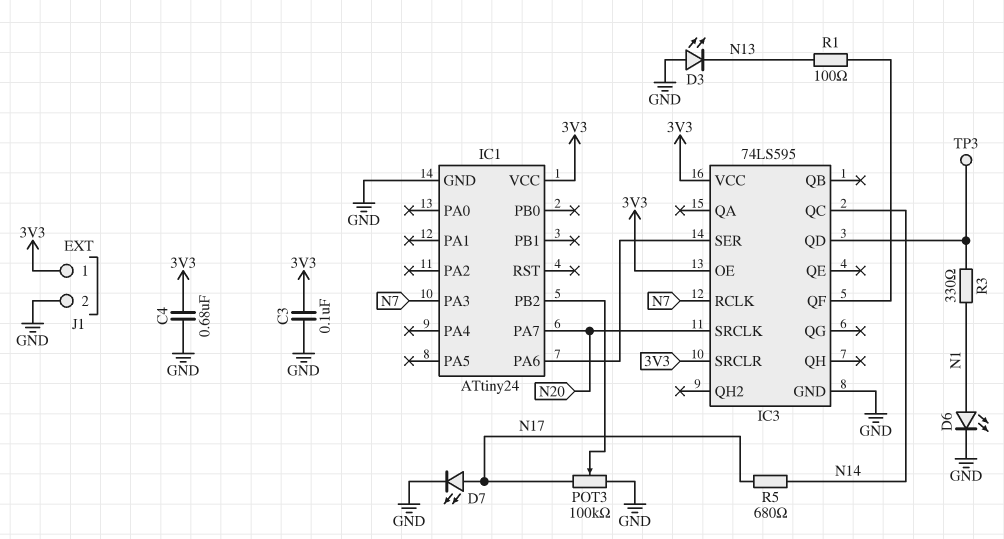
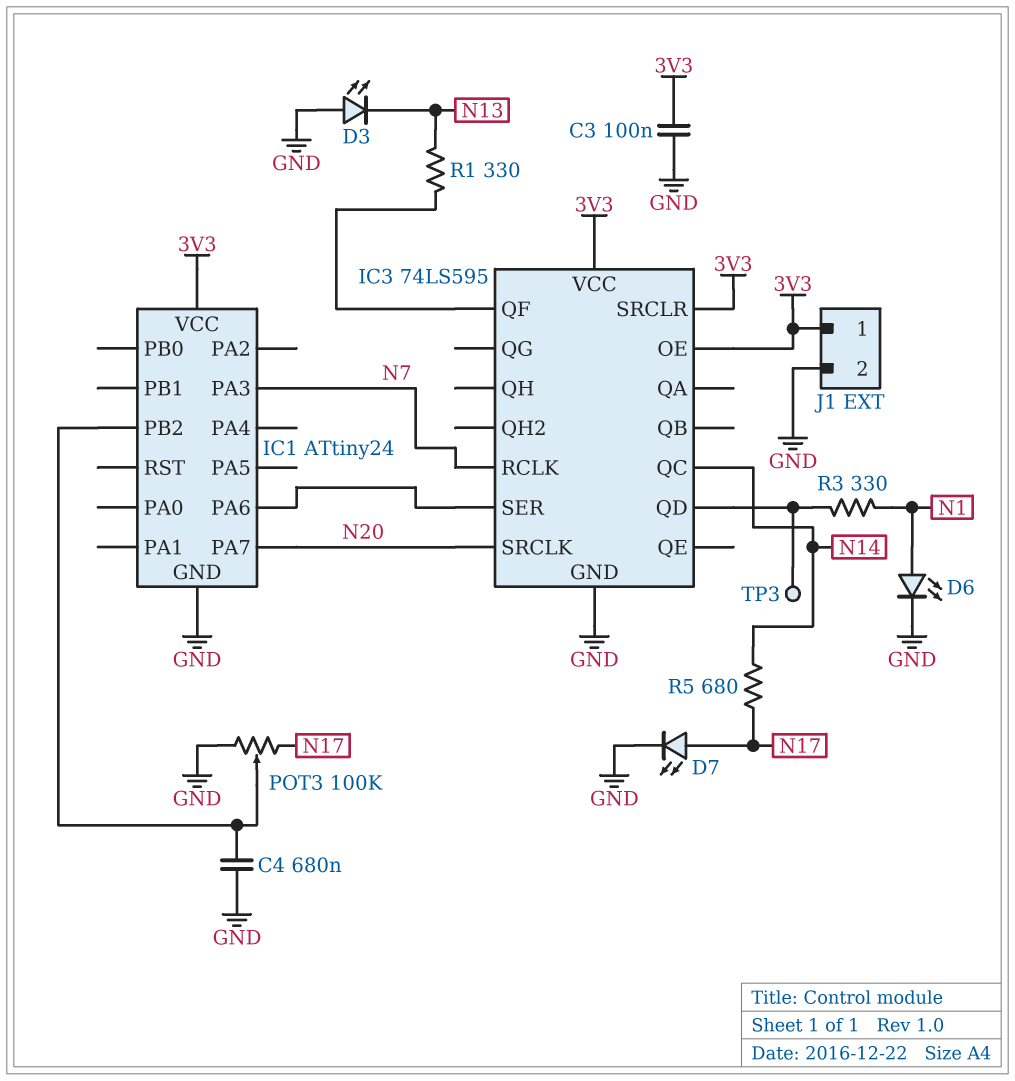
C4: 680nF (3V3, GND) -> 680nF (GND, IC1/PB2)
R1: 100 (IC3/QF, N13) -> 330 (IC3/QF, N13)

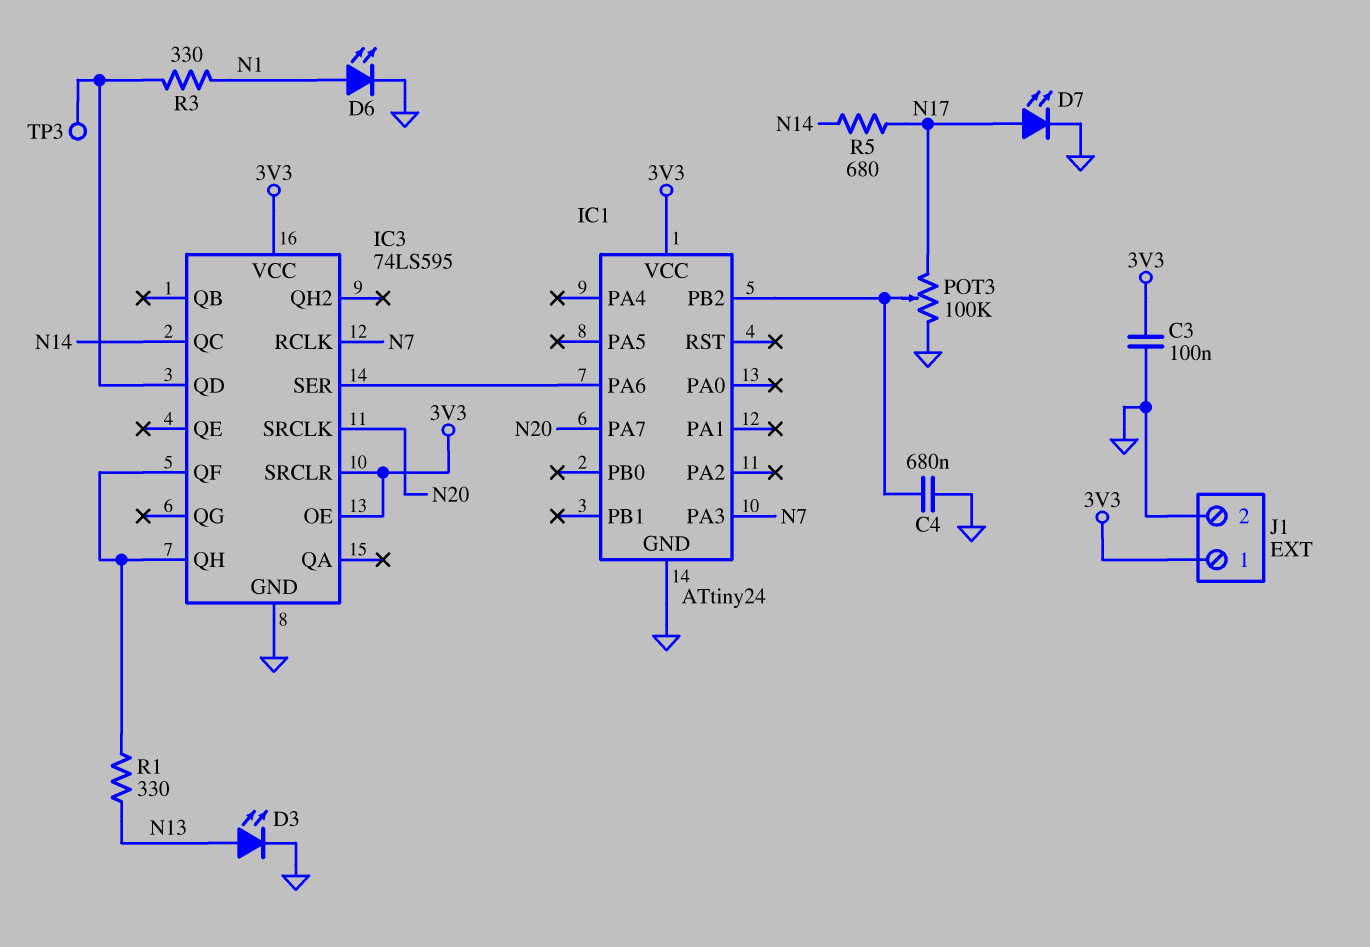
D3: LED (A GND, K N13) -> LED (A N13, K GND)
IC3 pin QH: none -> IC3/QF

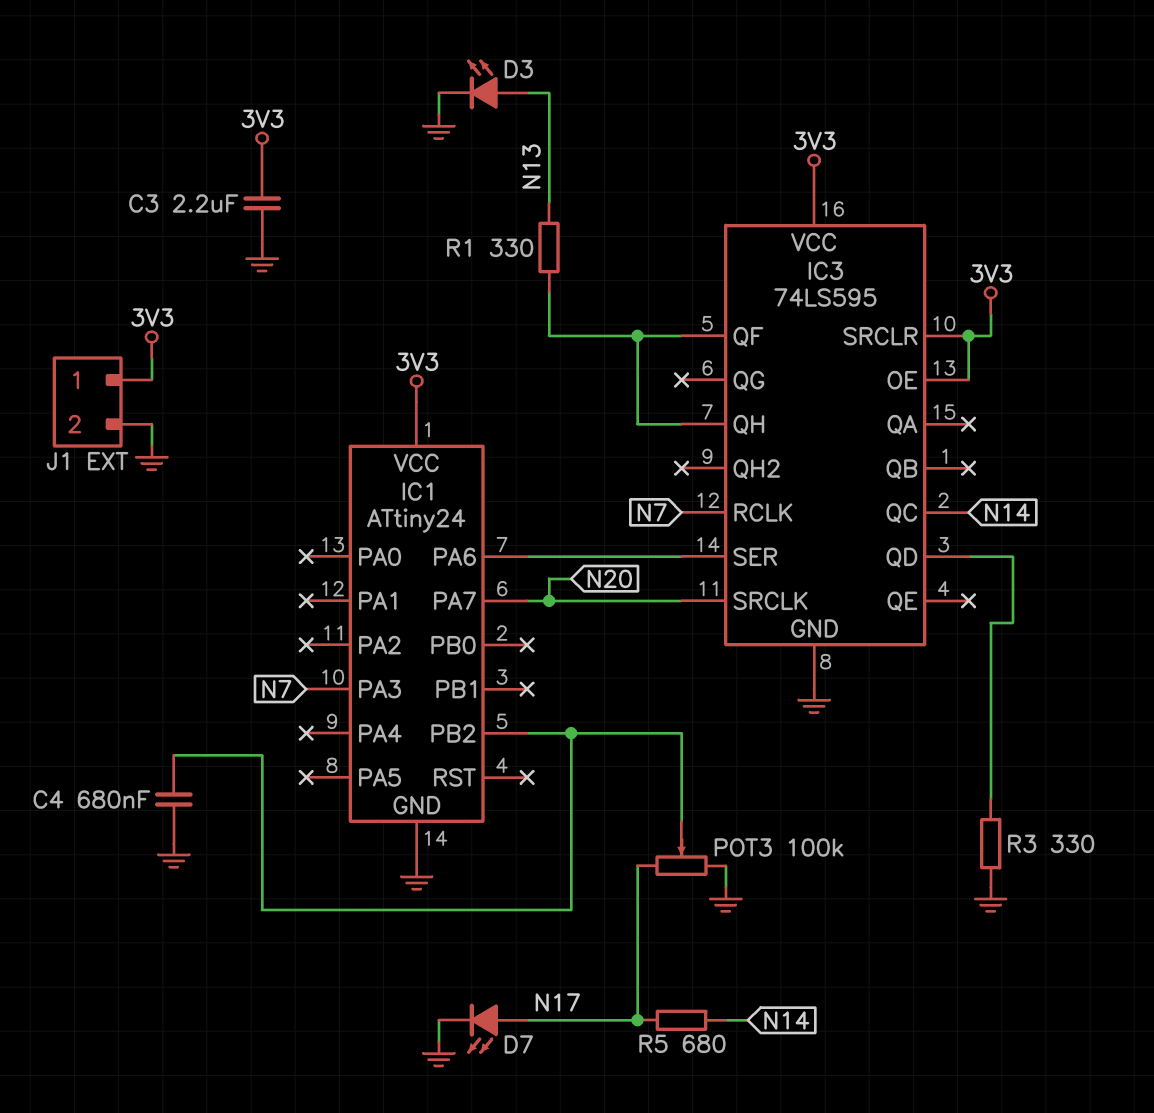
C3: 100nF (3V3, GND) -> 2.2uF (3V3, GND)
D6: LED (A N1, K GND) -> none
R3: 330 (IC3/QD, N1) -> 330 (GND, IC3/QD)
TP3: test point (IC3/QD) -> none

